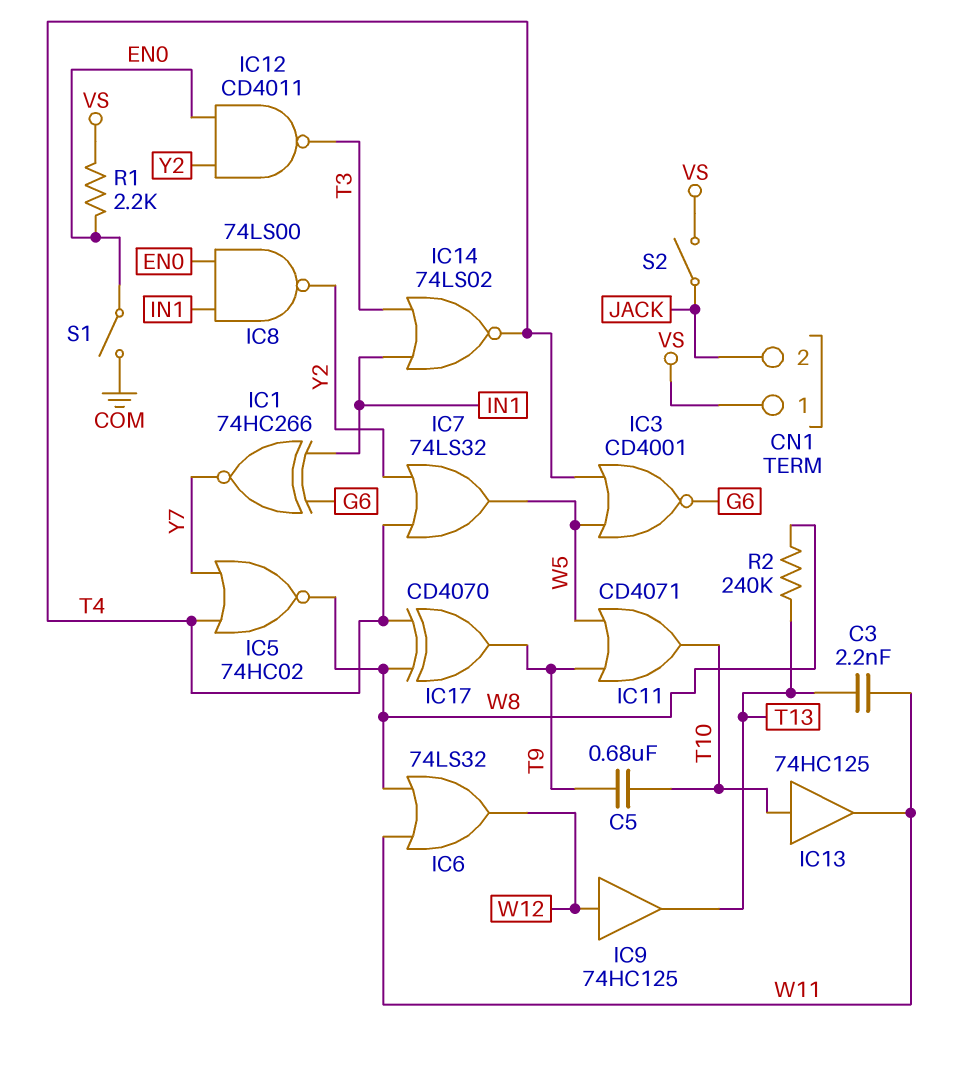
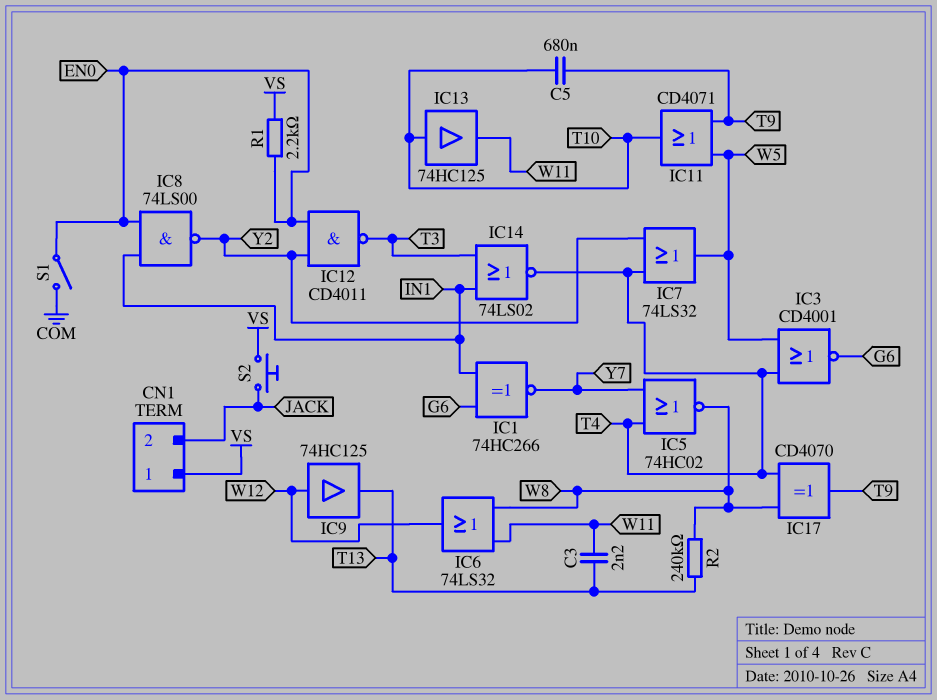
S2: switch (JACK, VS) -> button (JACK, VS)

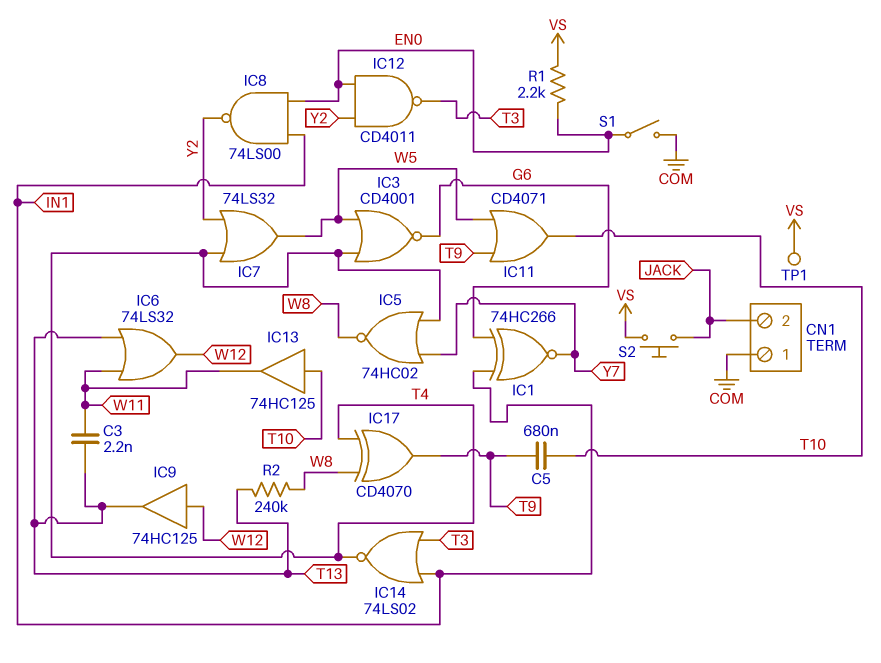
CN1 pin 1: VS -> COM
IC6: OR 74LS32 (in W8, in W11, out W12) -> OR 74LS32 (in T13, in W11, out W12)
TP1: none -> test point (VS)

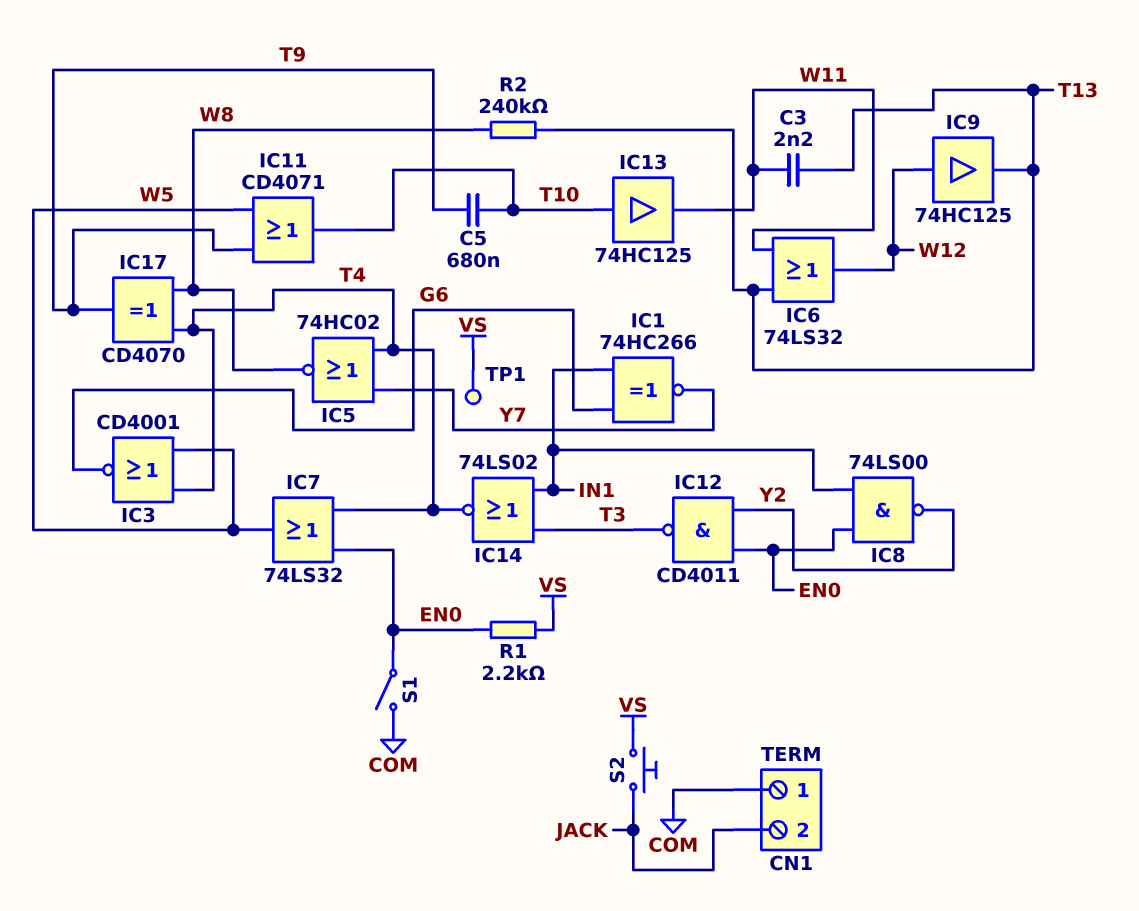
IC7: OR 74LS32 (in T4, in Y2, out W5) -> OR 74LS32 (in EN0, in T4, out W5)

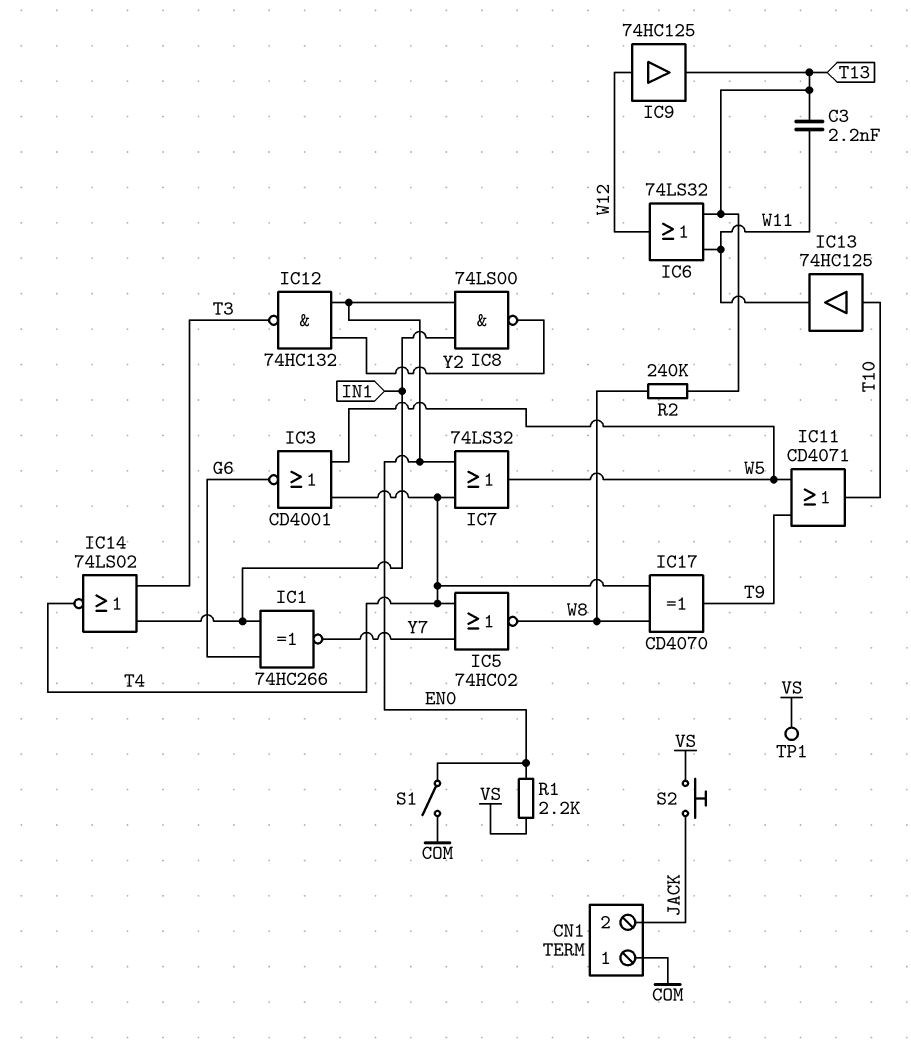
C5: 680nF (T9, T10) -> none
IC12: NAND CD4011 (in EN0, in Y2, out T3) -> NAND 74HC132 (in EN0, in Y2, out T3)

